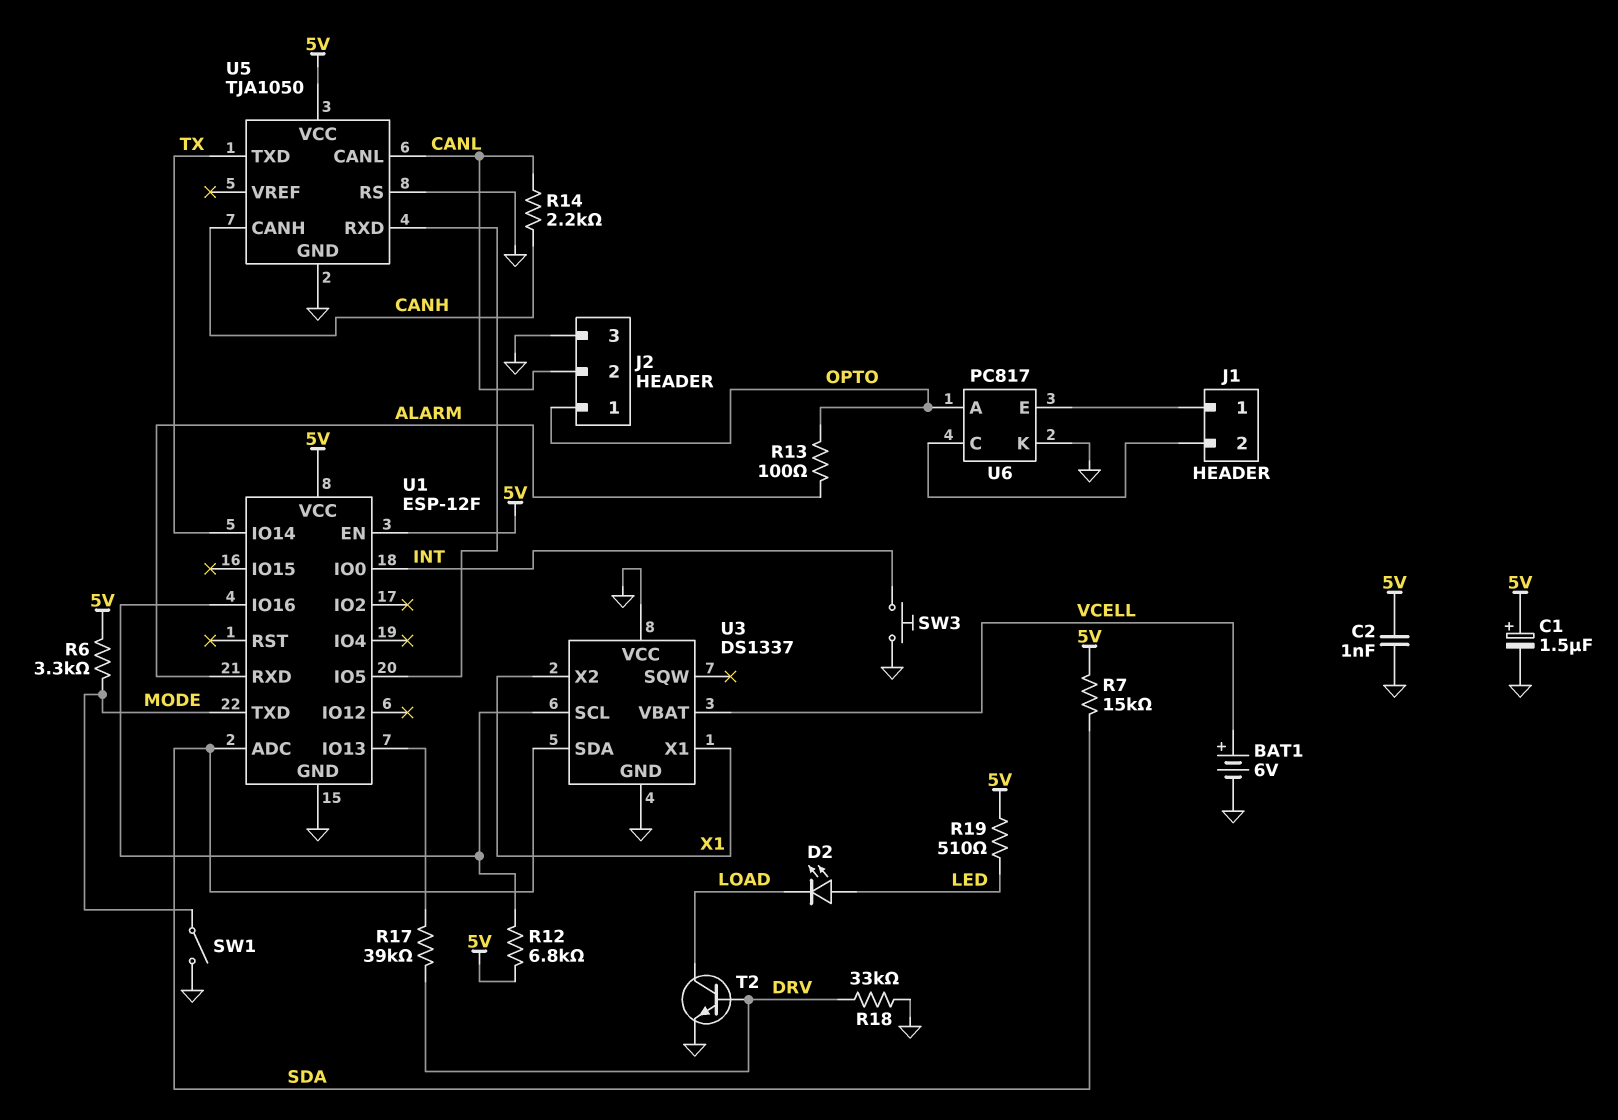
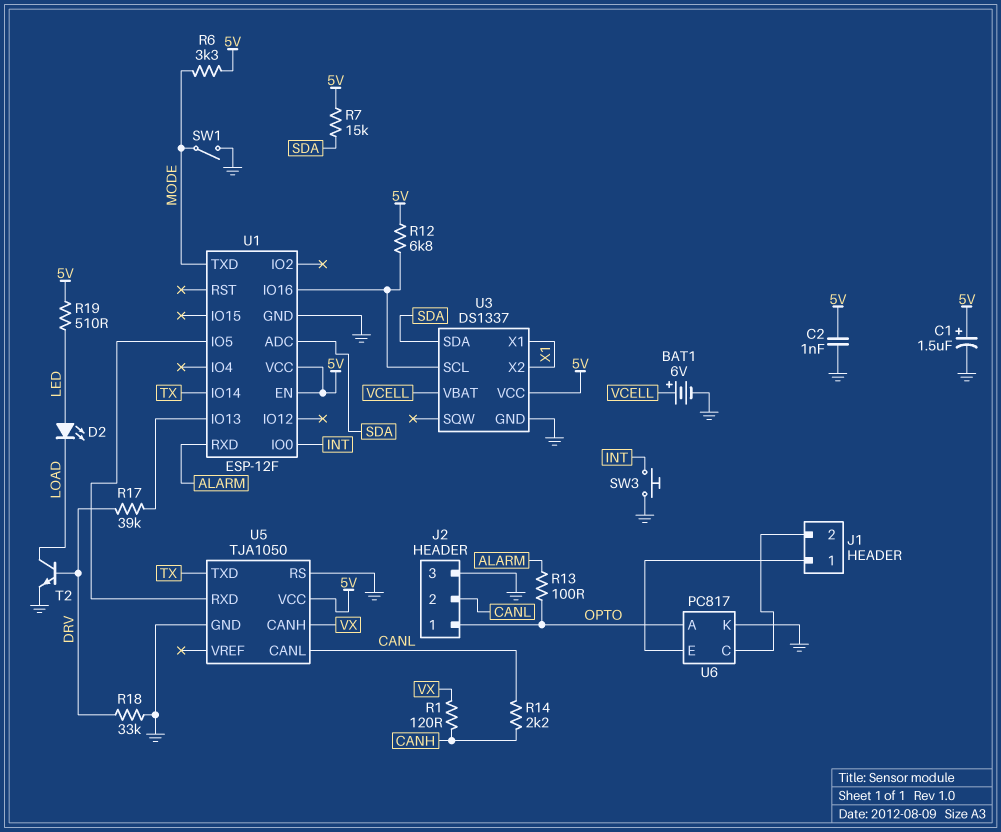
R1: none -> 120 (CANH, VX)
U3 pin VCC: GND -> 5V
U5 pin CANH: CANH -> VX

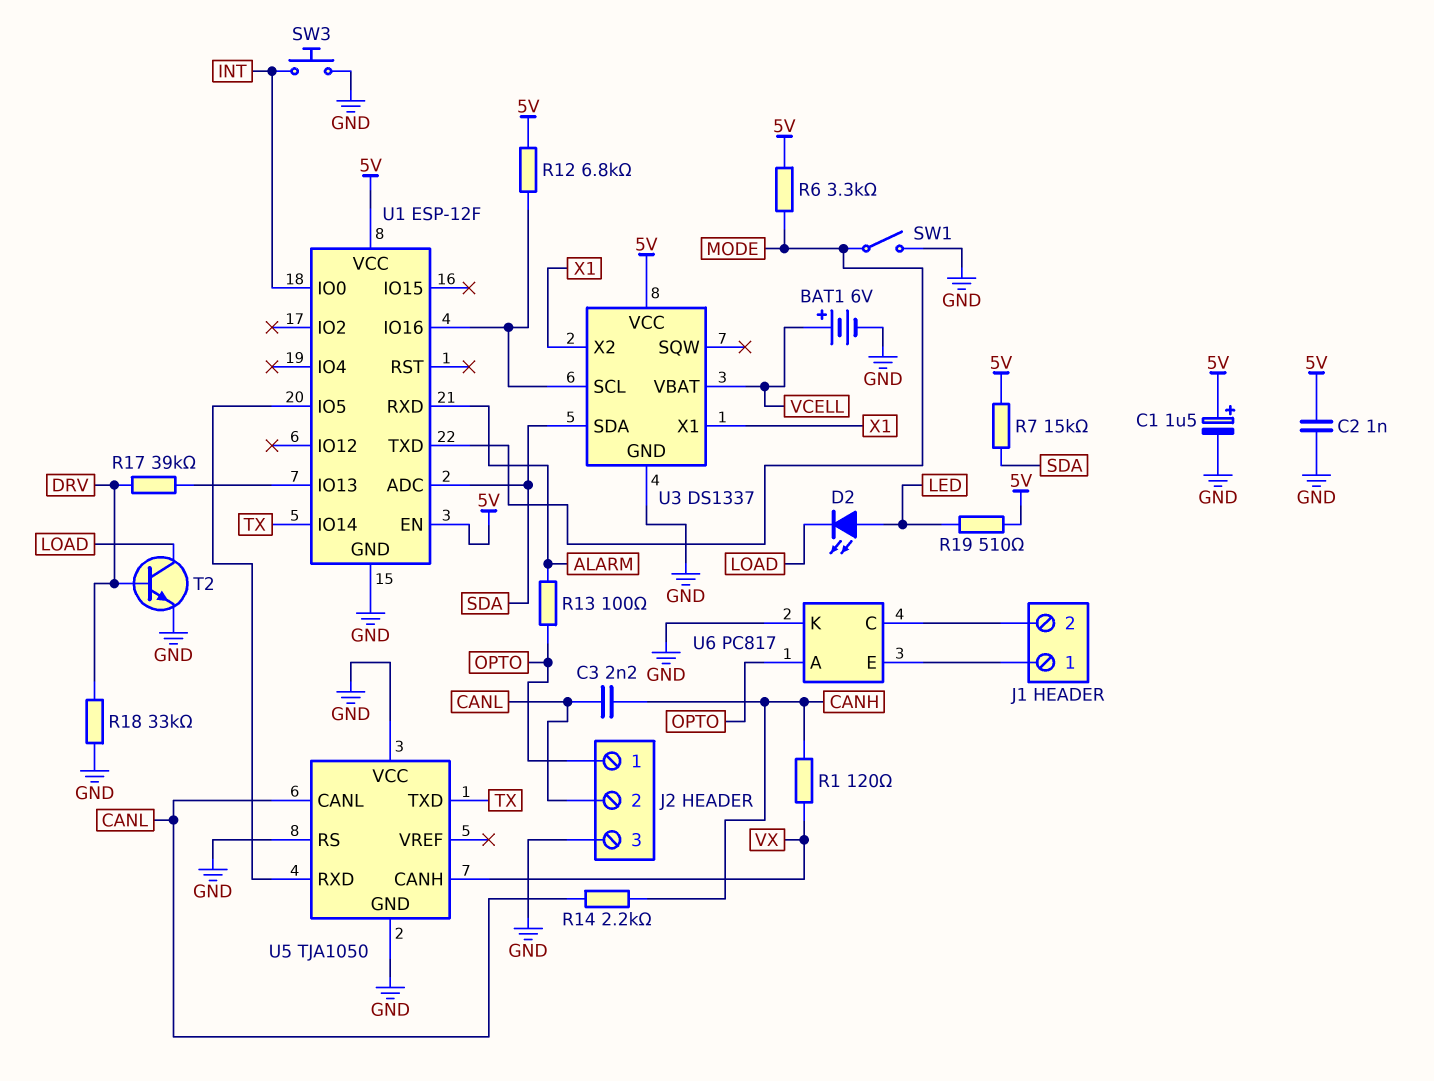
C3: none -> 2.2nF (CANH, CANL)
U5 pin VCC: 5V -> GND

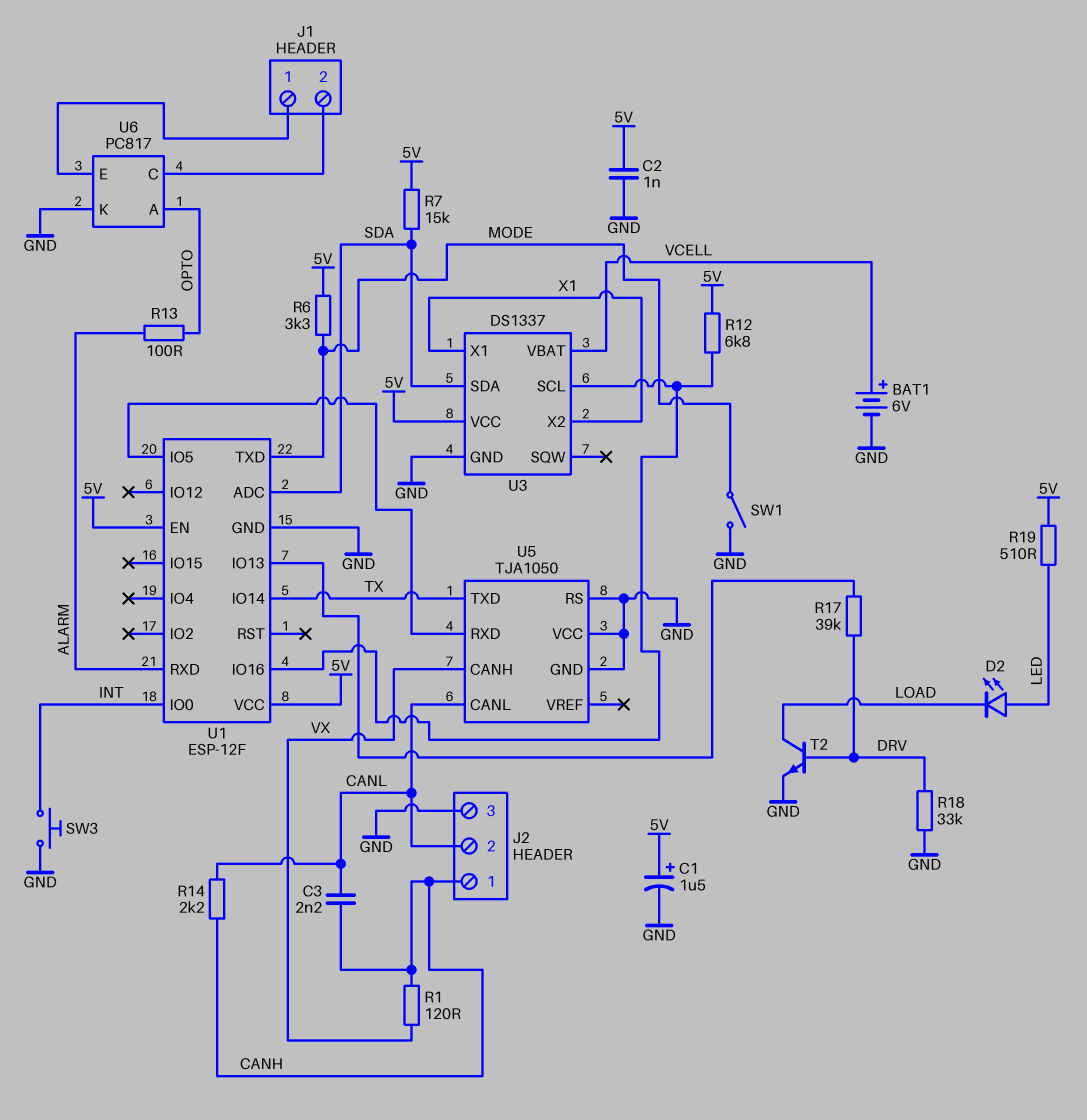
J2 pin 1: OPTO -> CANH

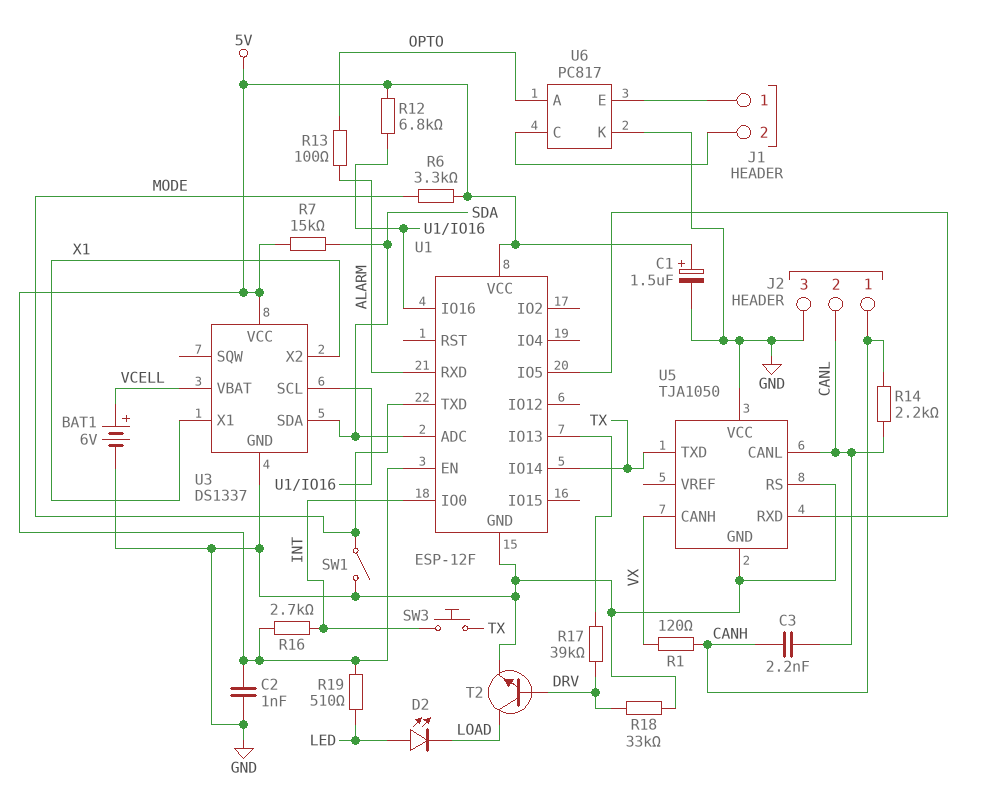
R16: none -> 2.7k (5V, INT)
SW3: button (GND, INT) -> button (INT, TX)

